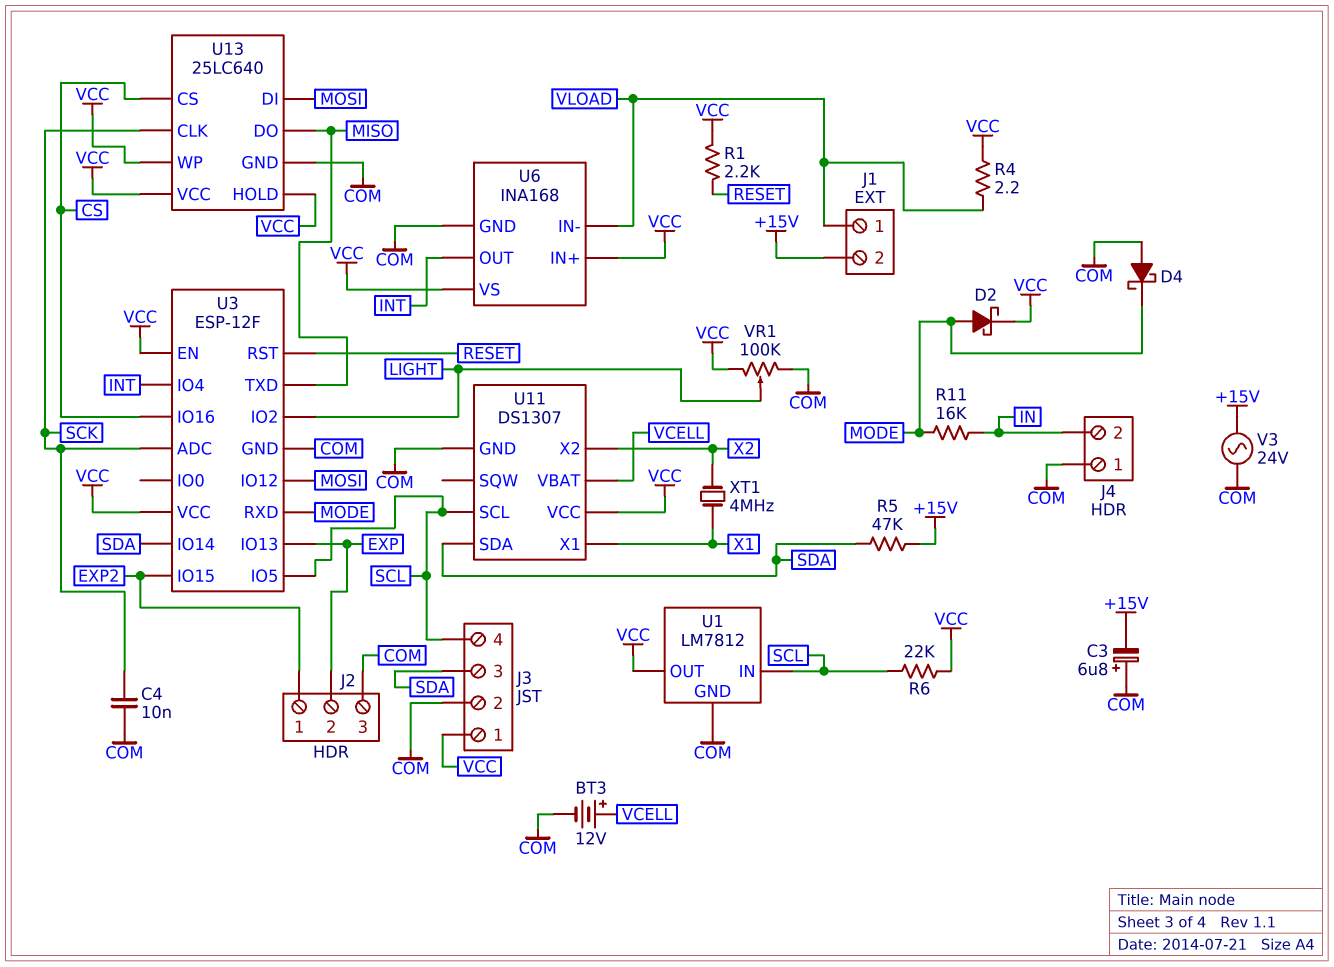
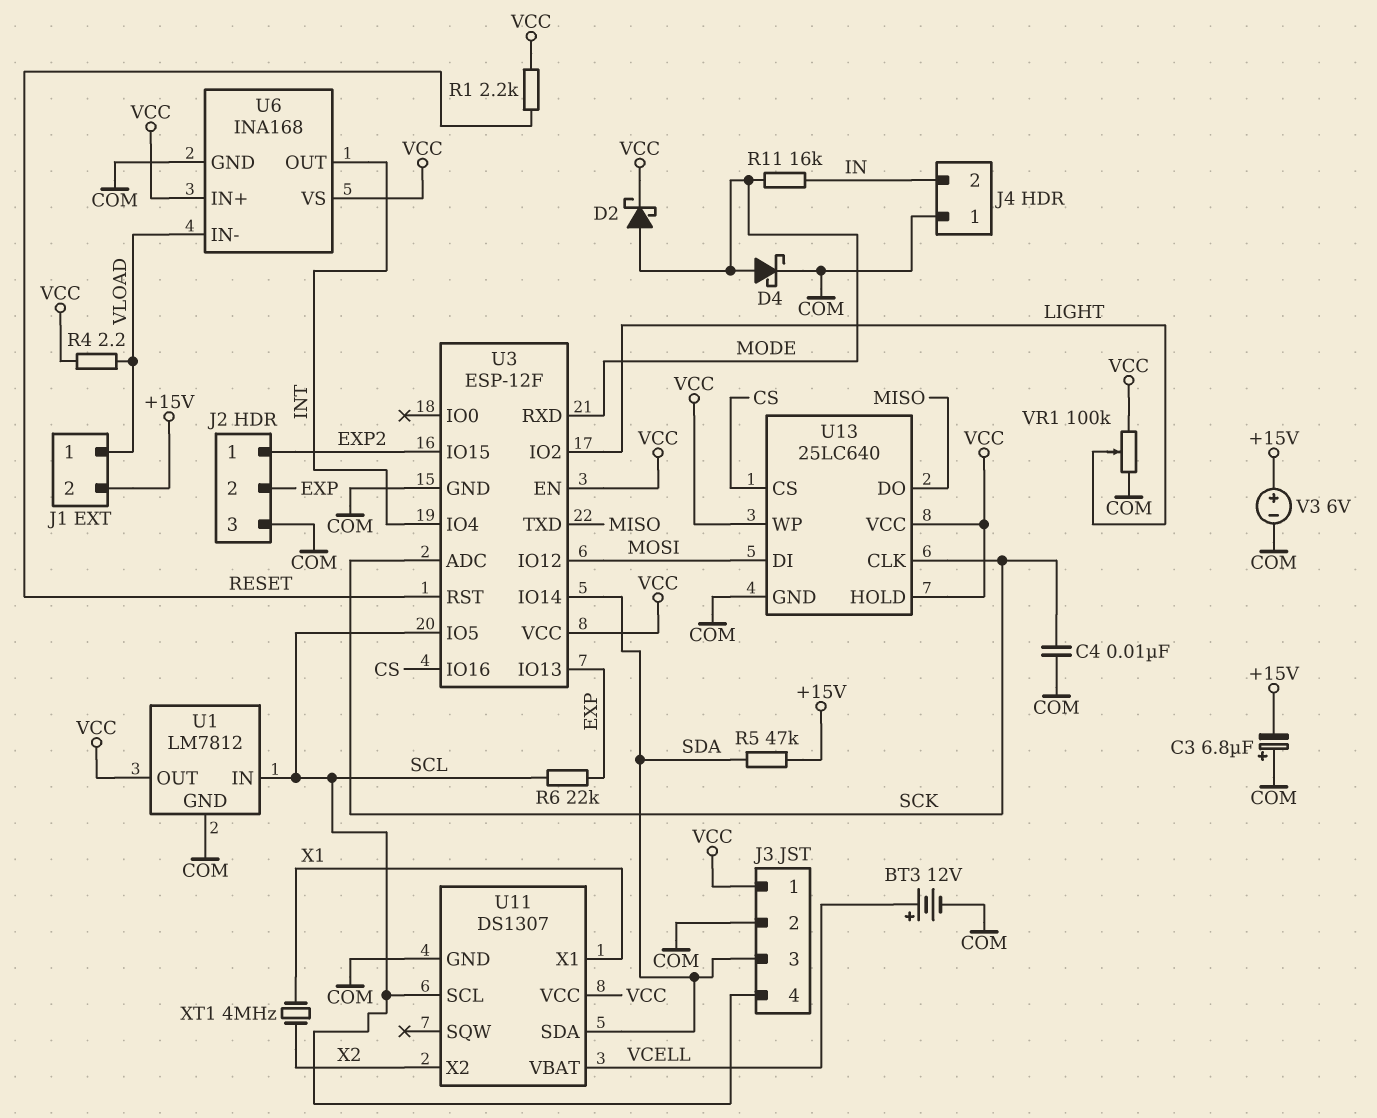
D4: schottky (A COM, K MODE) -> schottky (A MODE, K COM)
R6: 22k (SCL, VCC) -> 22k (EXP, SCL)
V3: AC 24V (+15V, COM) -> 6V (plus +15V, minus COM)

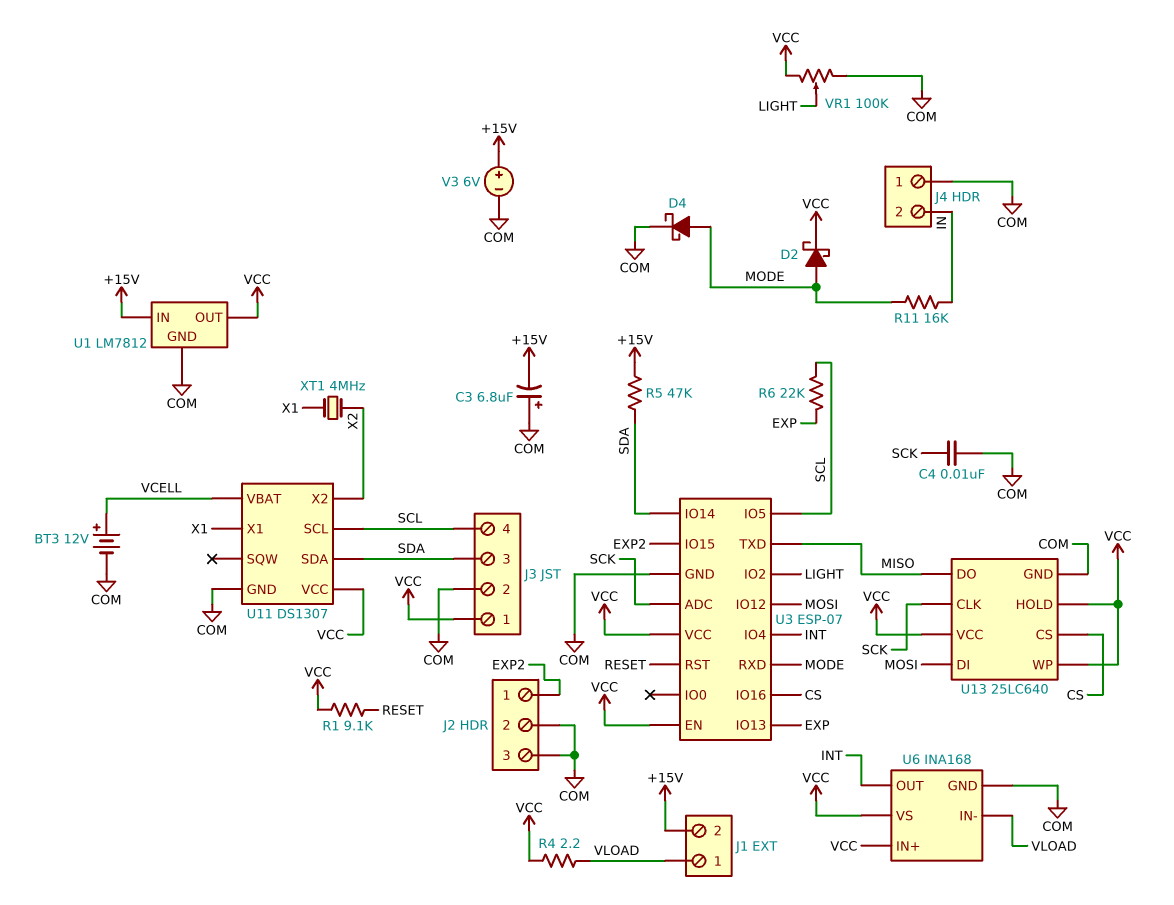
J2 pin 2: EXP -> COM
R1: 2.2k (RESET, VCC) -> 9.1k (RESET, VCC)
U1 pin IN: SCL -> +15V
U3: ESP-12F -> ESP-07

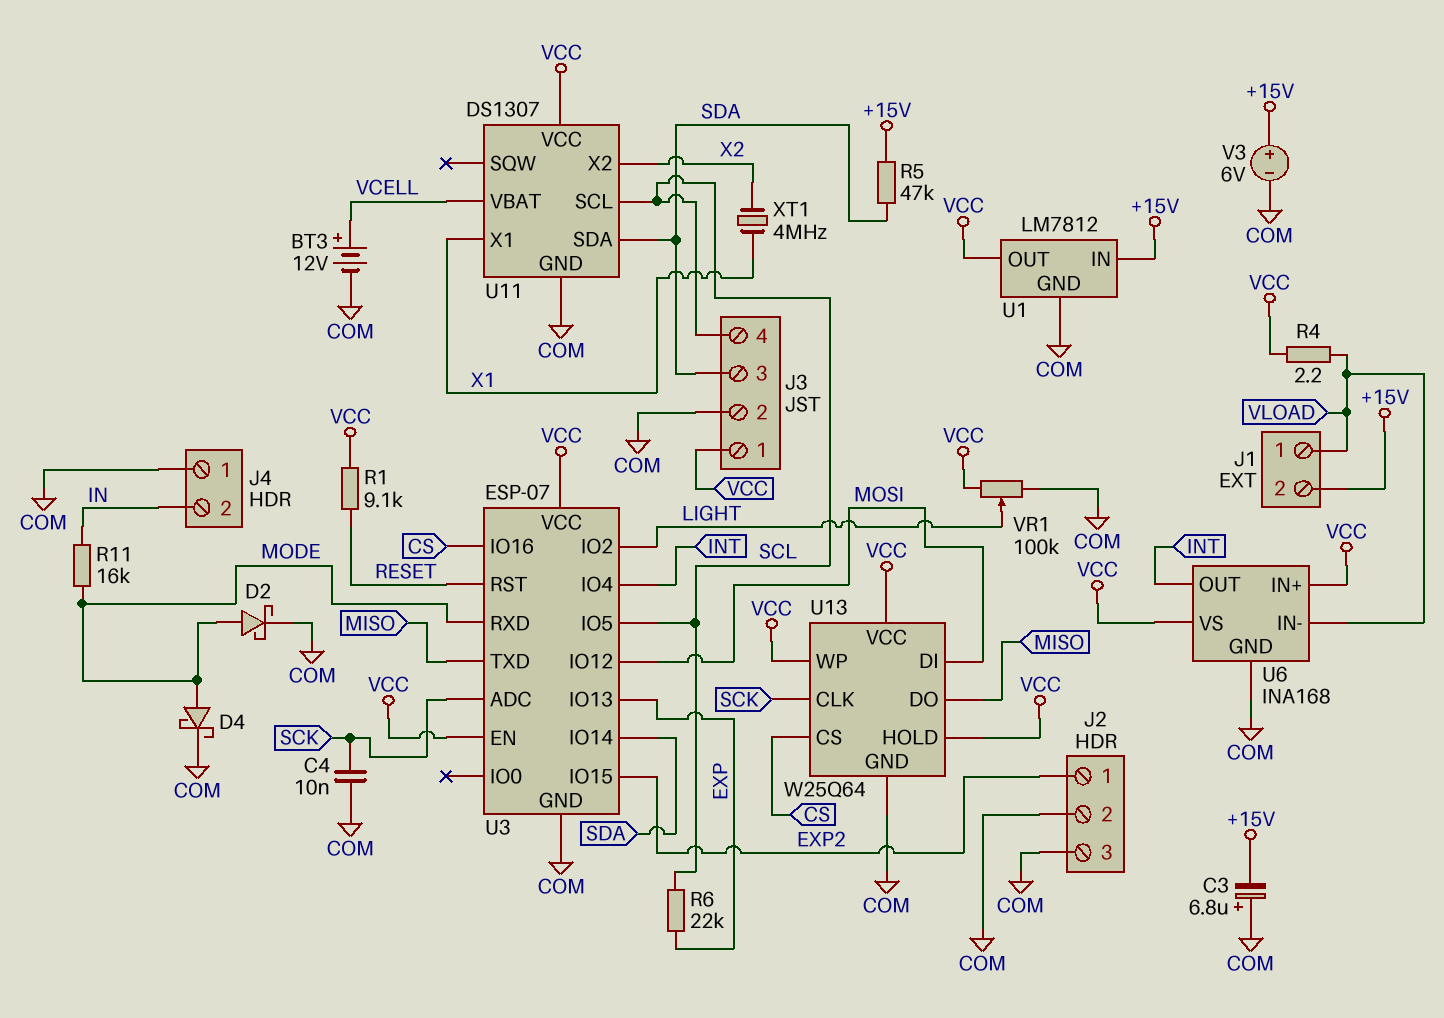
D2: schottky (A MODE, K VCC) -> schottky (A MODE, K COM)
U13: 25LC640 -> W25Q64

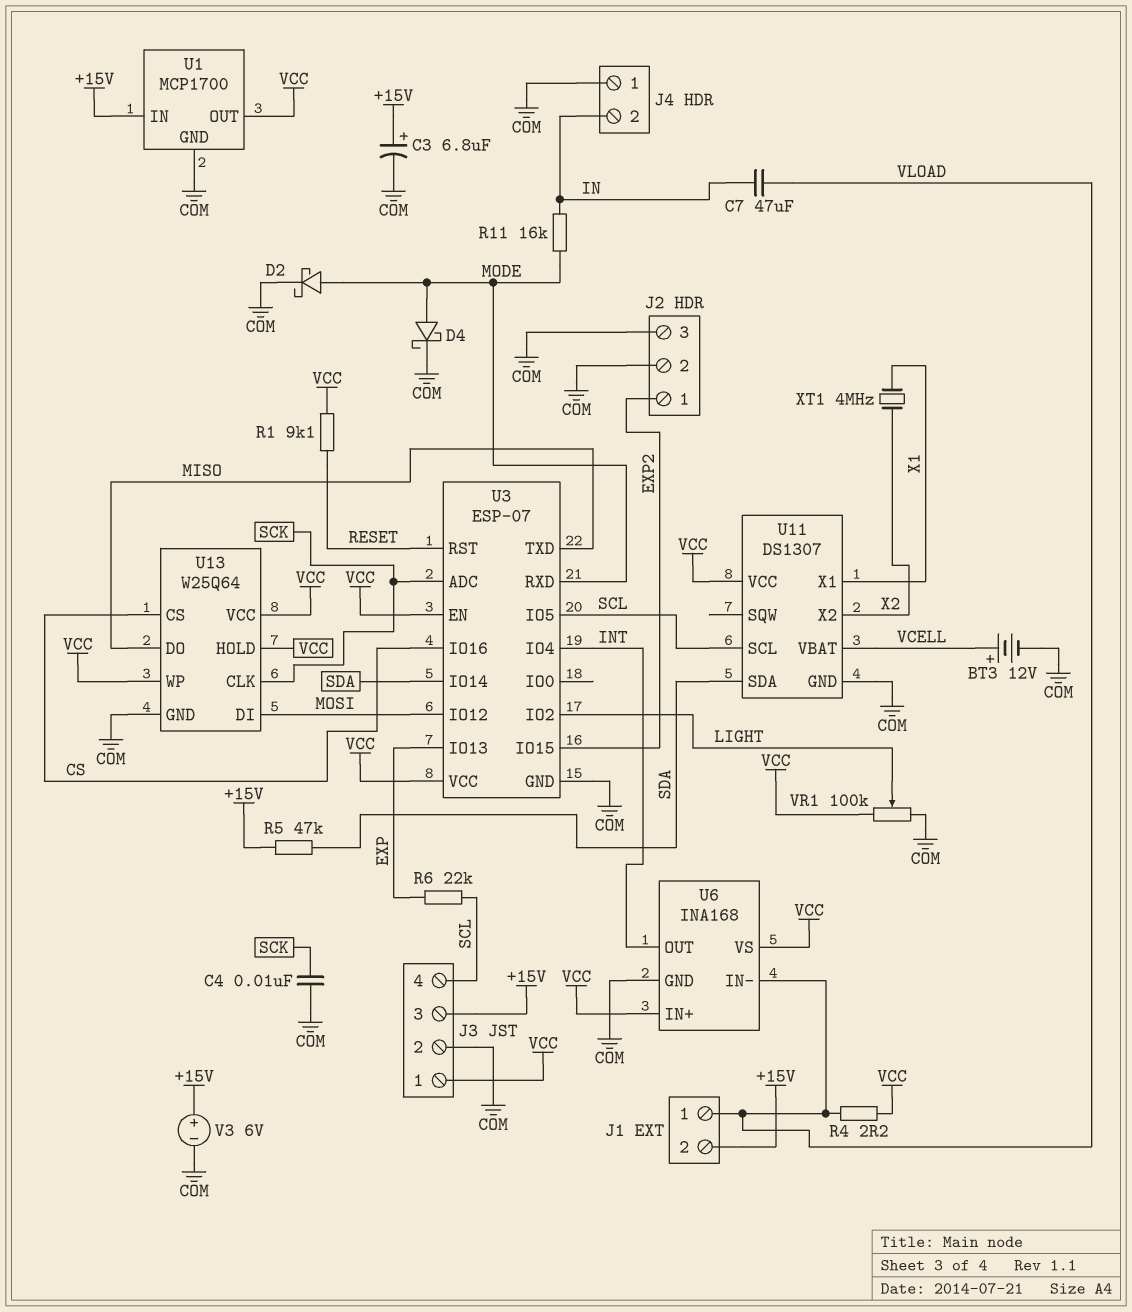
C3: 6.8uF (plus COM, minus +15V) -> 6.8uF (plus +15V, minus COM)
C7: none -> 47uF (IN, VLOAD)
J3 pin 3: SDA -> +15V
U1: LM7812 -> MCP1700

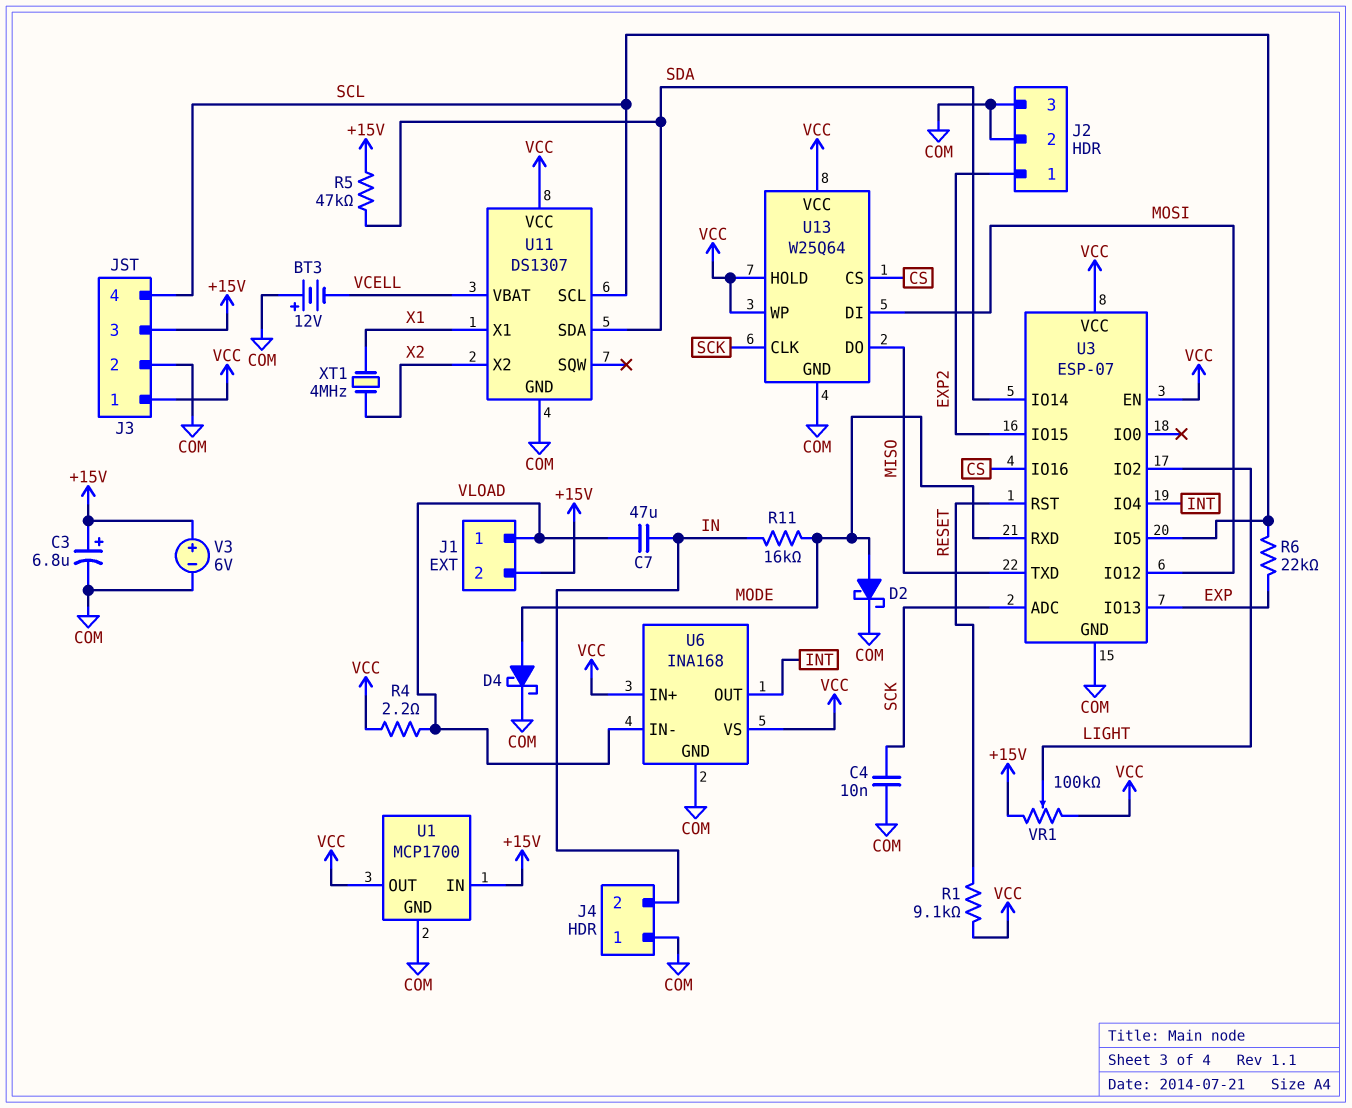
BT3: 12V (plus VCELL, minus COM) -> 12V (plus COM, minus VCELL)
VR1: 100k (COM, VCC, wiper LIGHT) -> 100k (+15V, VCC, wiper LIGHT)

